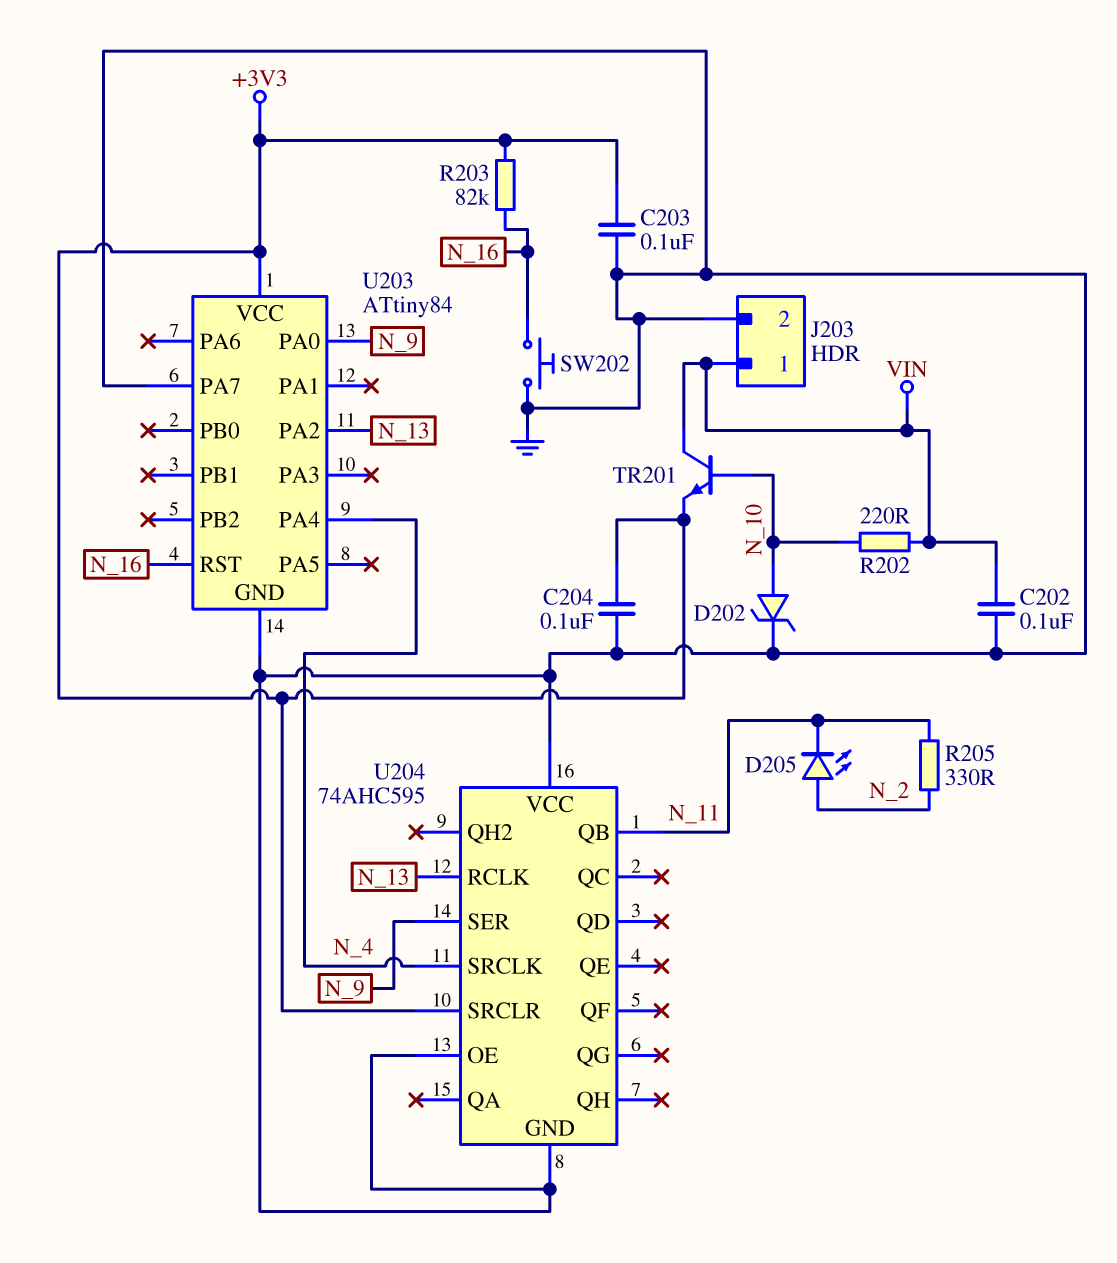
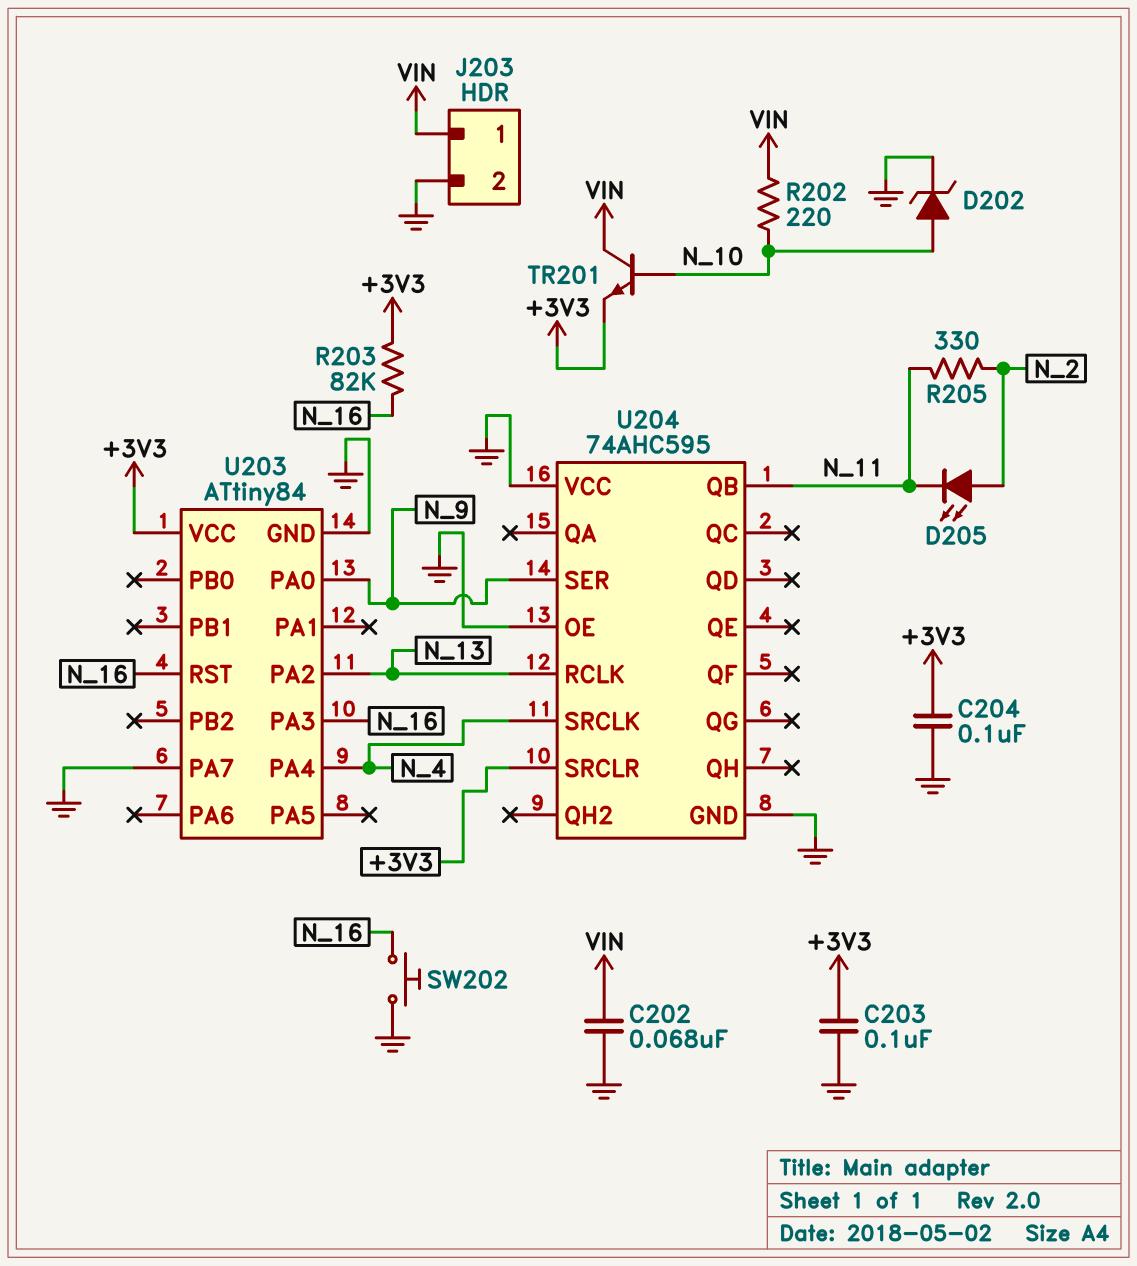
C202: 100nF (GND, VIN) -> 68nF (GND, VIN)
U203 pin PA3: none -> N_16

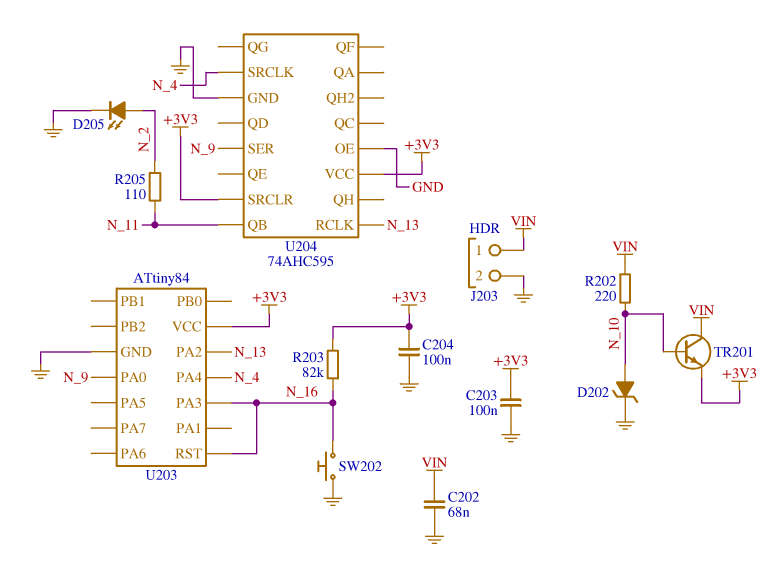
D205: LED (A N_2, K N_11) -> LED (A N_2, K GND)
R205: 330 (N_2, N_11) -> 110 (N_2, N_11)
U203 pin PA7: GND -> none
U204 pin VCC: GND -> +3V3

